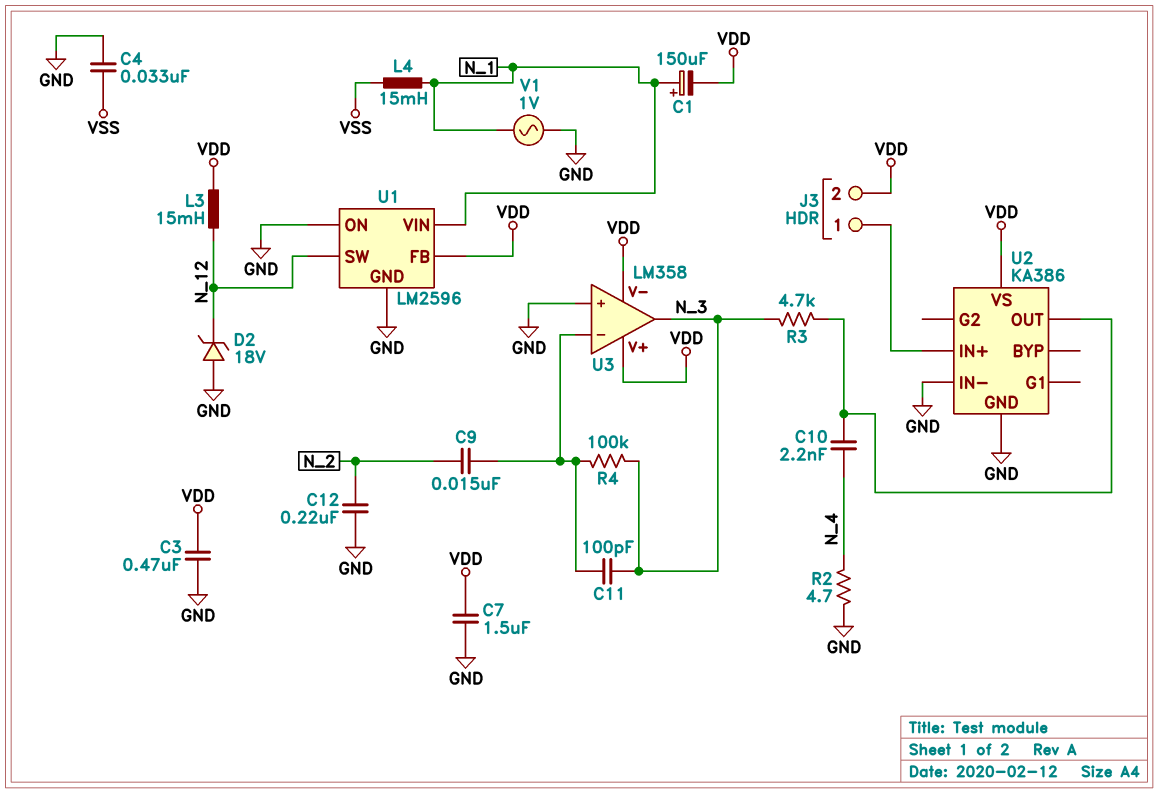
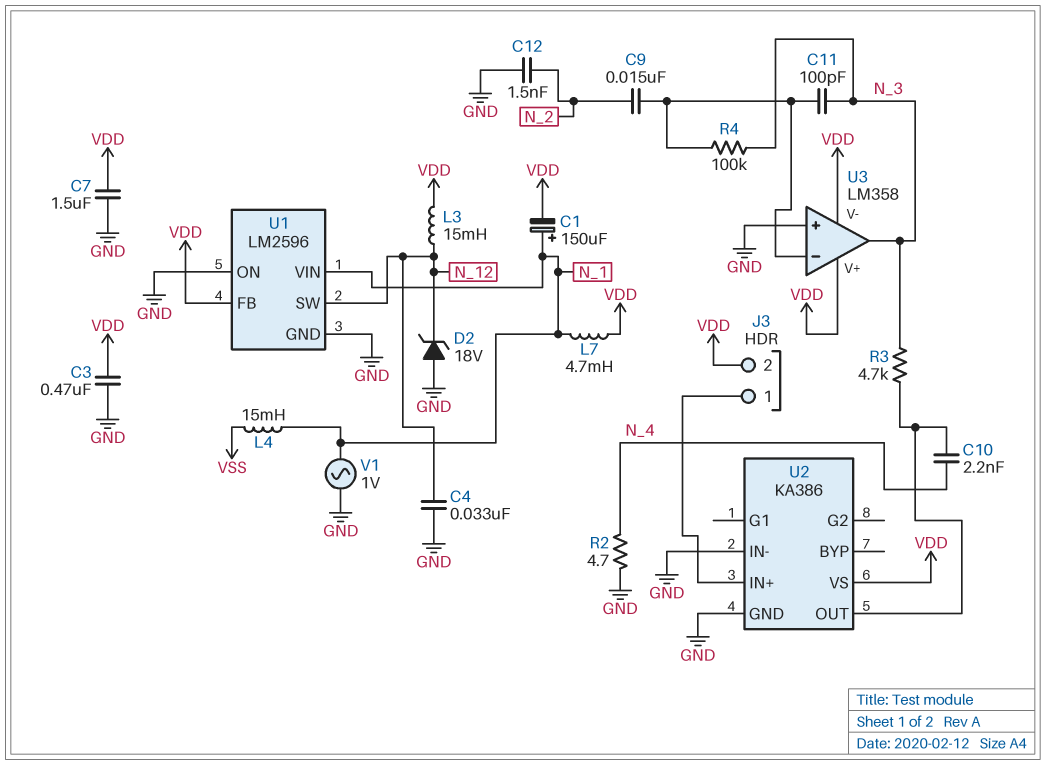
C4: 33nF (GND, VSS) -> 33nF (GND, N_12)
C12: 220nF (GND, N_2) -> 1.5nF (GND, N_2)
L7: none -> 4.7mH (N_1, VDD)

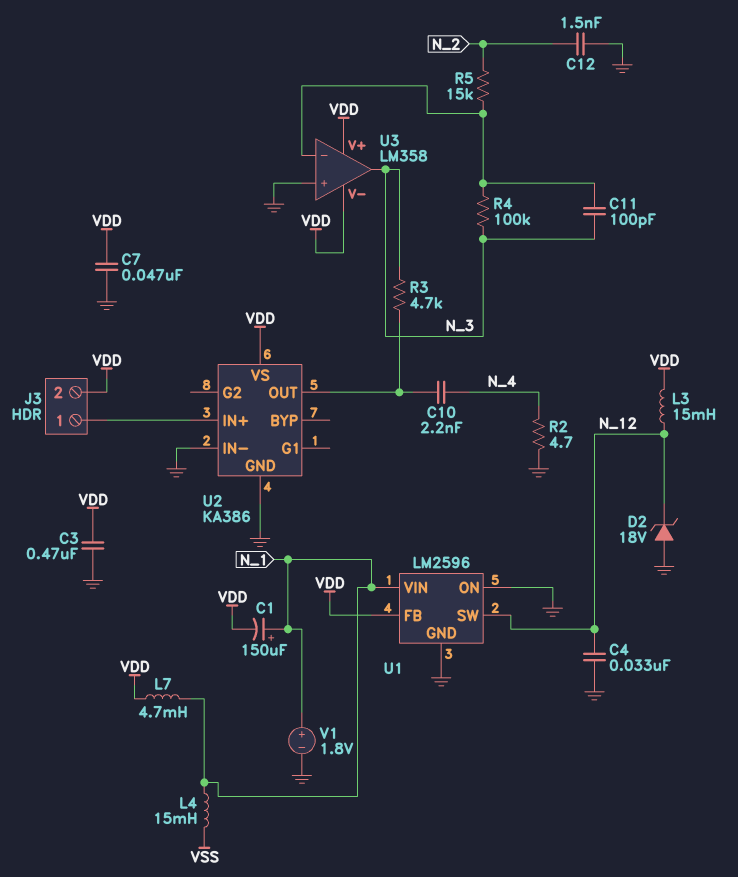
C7: 1.5uF (GND, VDD) -> 47nF (GND, VDD)
C9: 15nF (N_2, U3/in-) -> none
R5: none -> 15k (N_2, U3/in-)
V1: AC 1V (GND, N_1) -> 1.8V (plus N_1, minus GND)

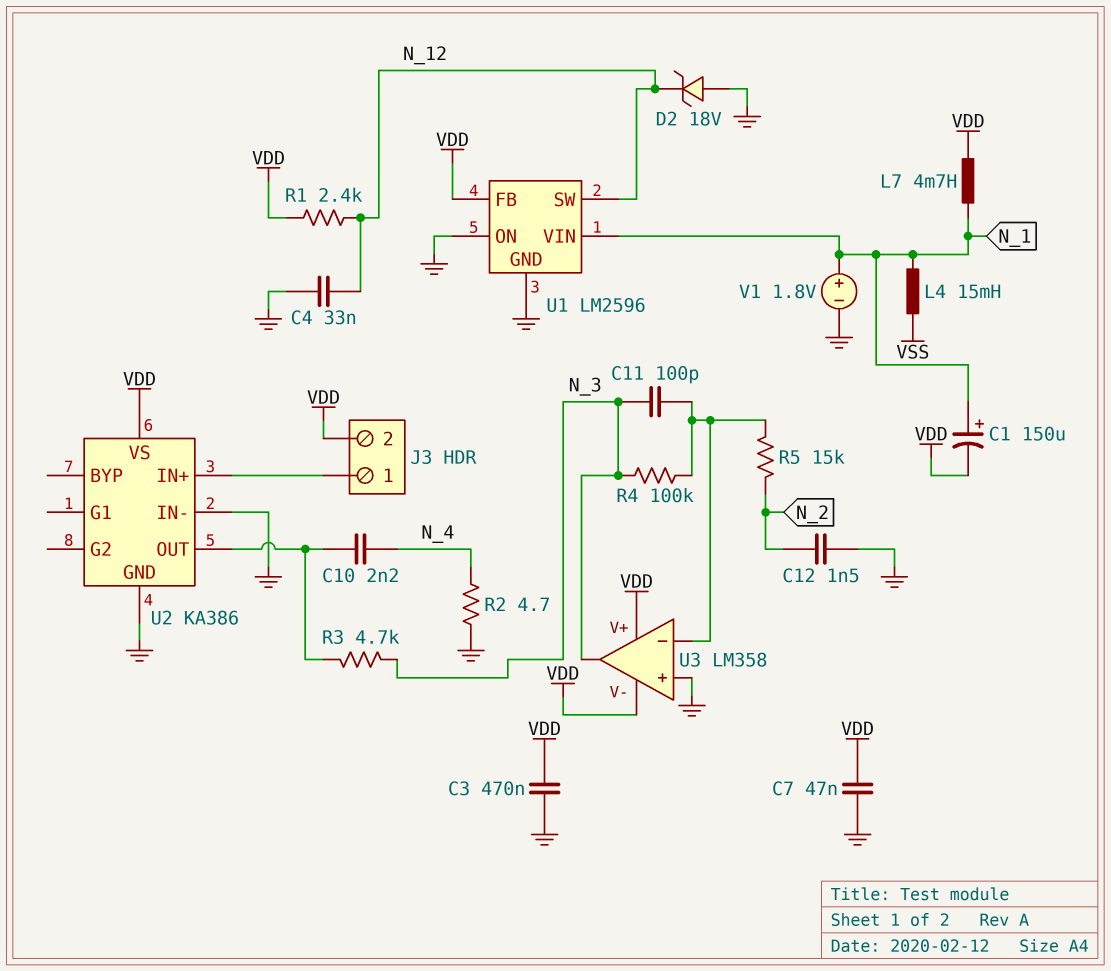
L3: 15mH (N_12, VDD) -> none
R1: none -> 2.4k (N_12, VDD)

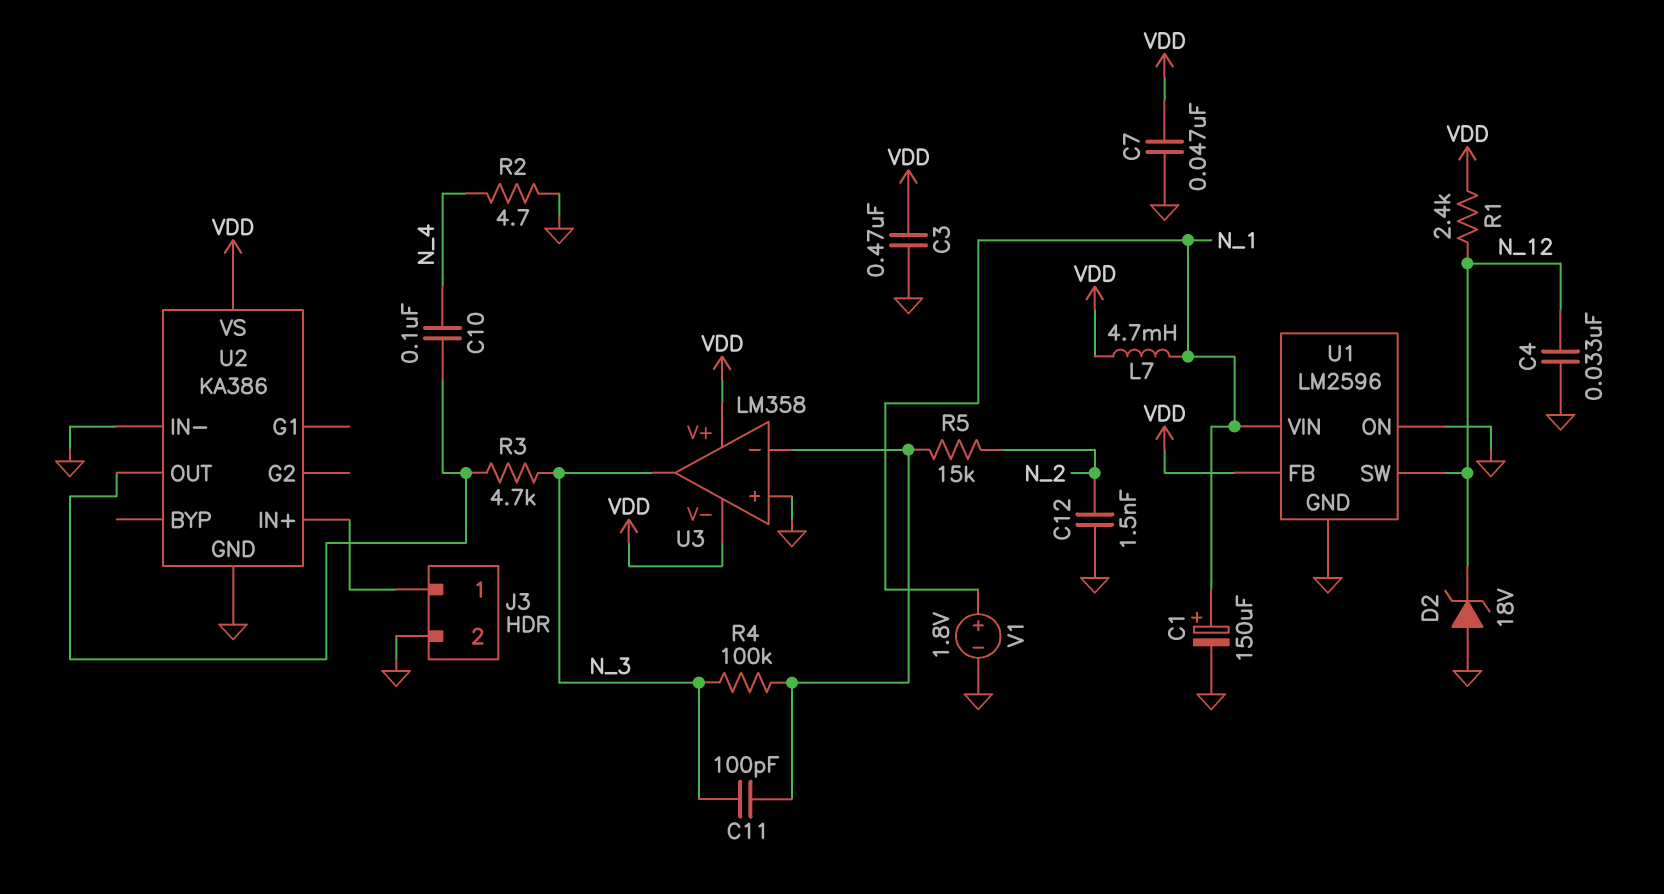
C1: 150uF (plus N_1, minus VDD) -> 150uF (plus N_1, minus GND)
C10: 2.2nF (N_4, U2/OUT) -> 100nF (N_4, U2/OUT)
J3 pin 2: VDD -> GND
L4: 15mH (N_1, VSS) -> none

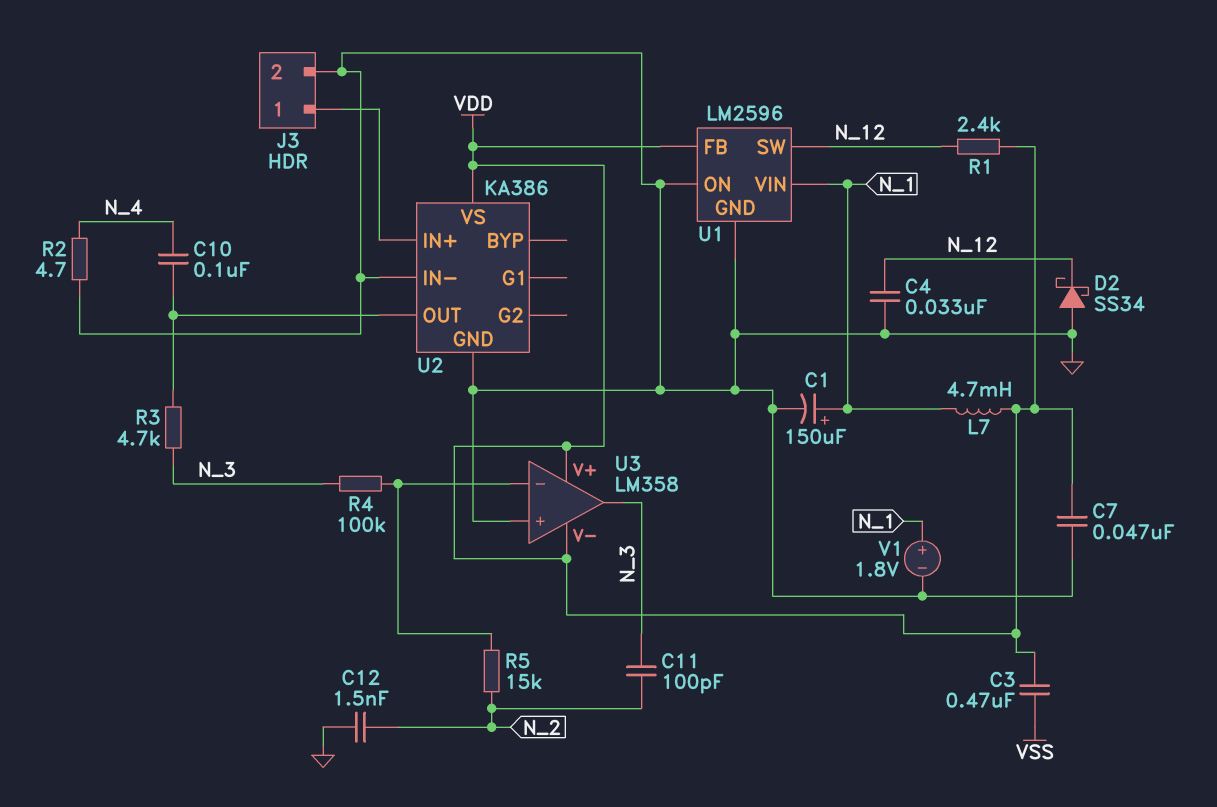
C3: 470nF (GND, VDD) -> 470nF (VDD, VSS)
C11: 100pF (N_3, U3/in-) -> 100pF (N_2, N_3)
D2: zener 18V (A GND, K N_12) -> schottky SS34 (A GND, K N_12)

